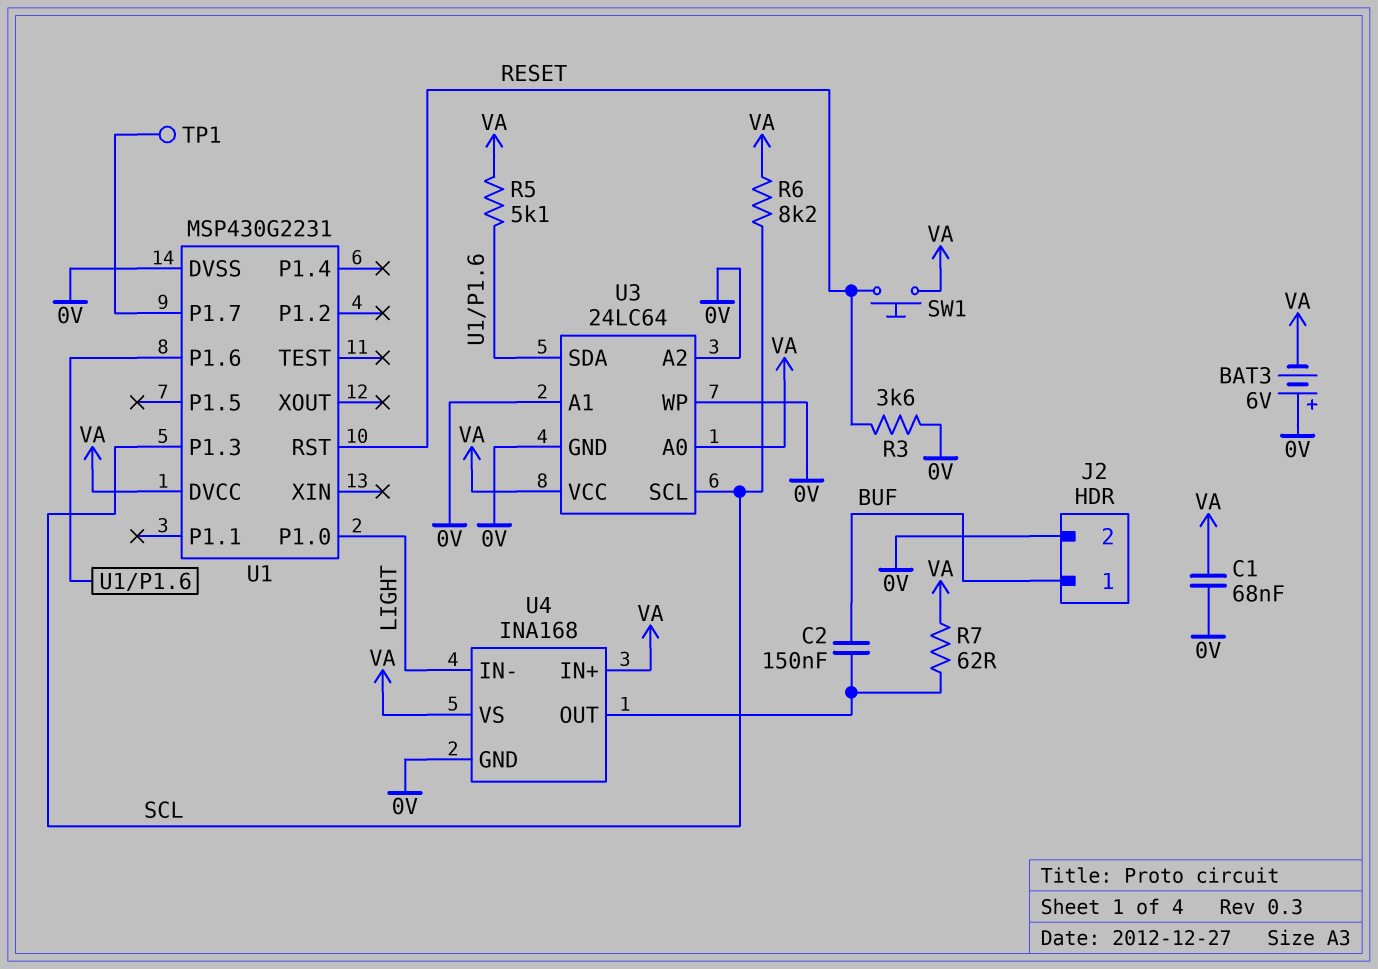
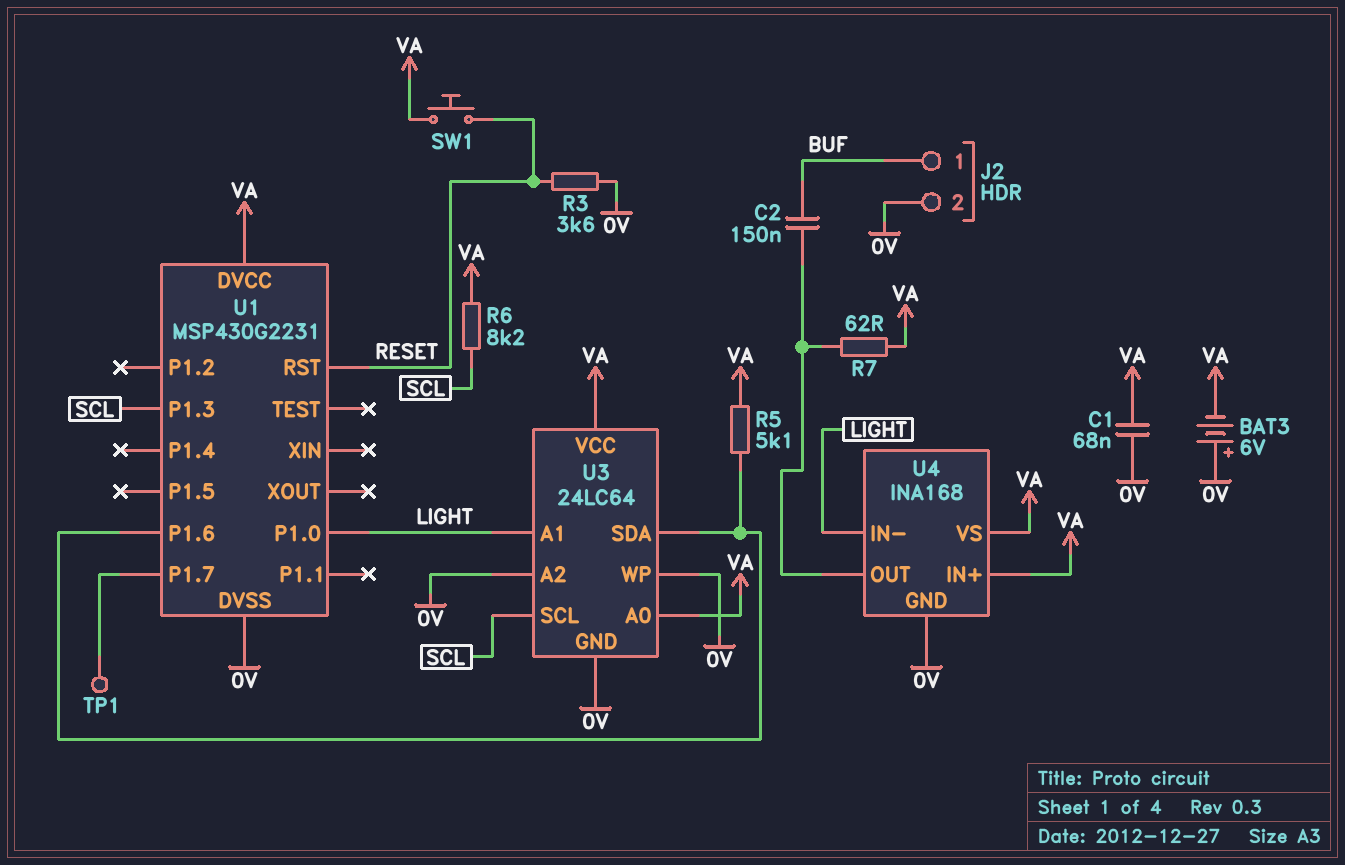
U3 pin A1: 0V -> LIGHT

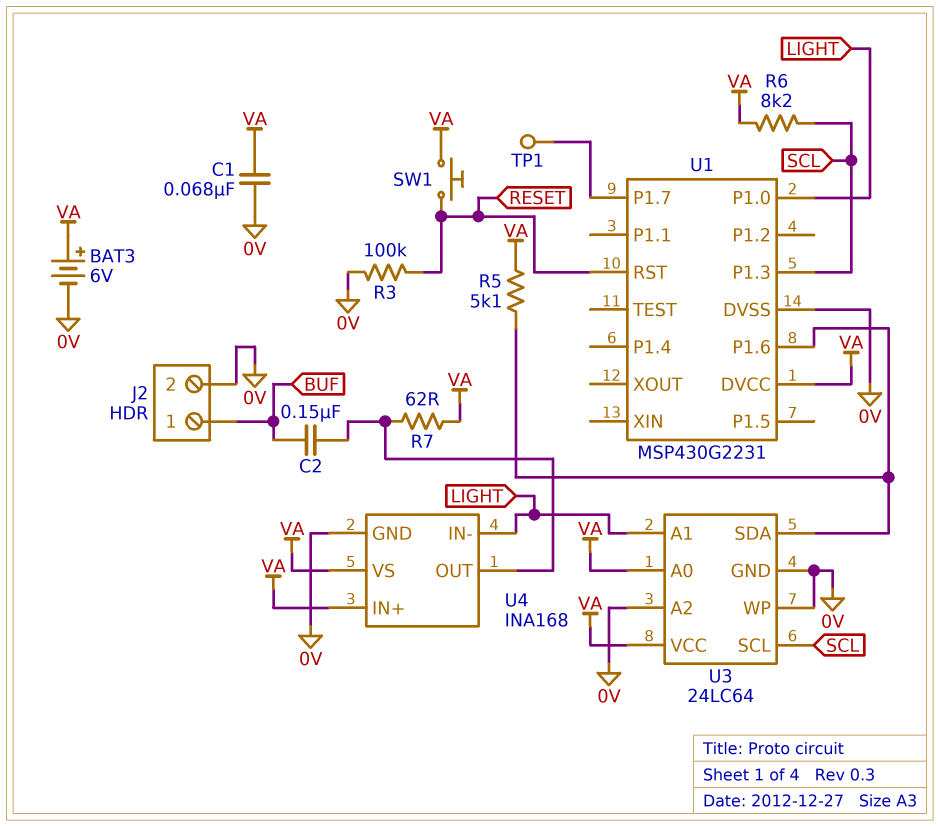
BAT3: 6V (plus 0V, minus VA) -> 6V (plus VA, minus 0V)
R3: 3.6k (0V, RESET) -> 100k (0V, RESET)

